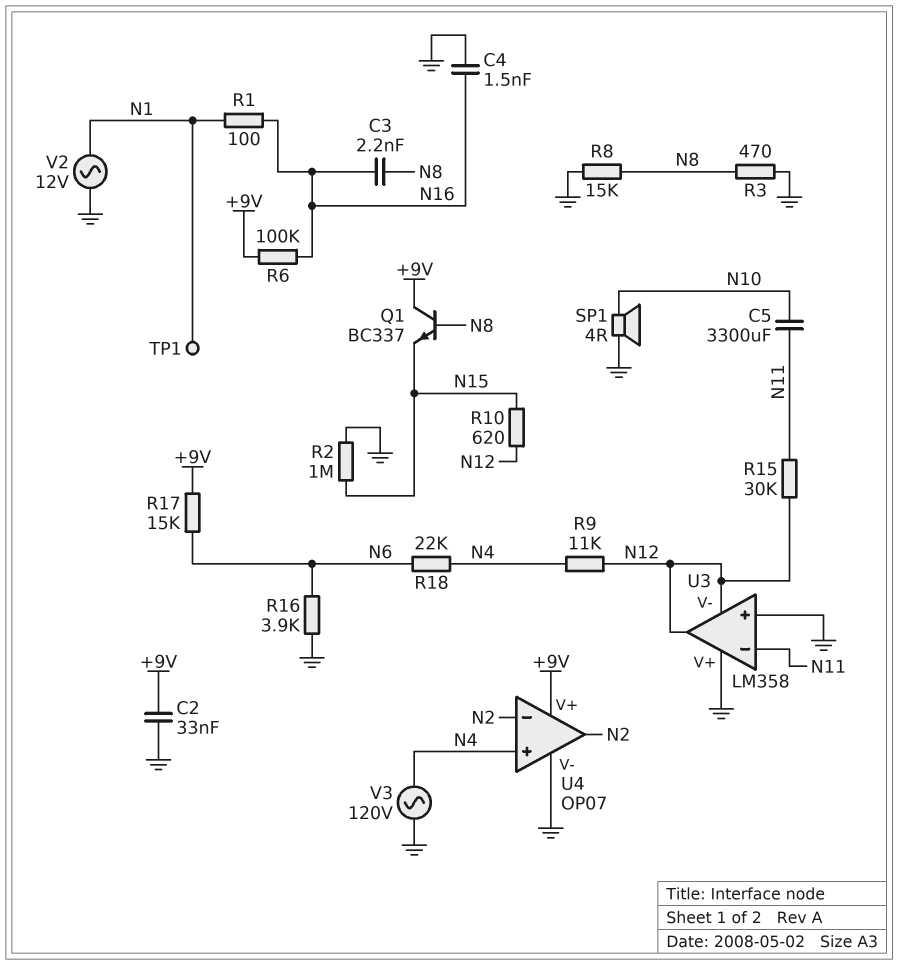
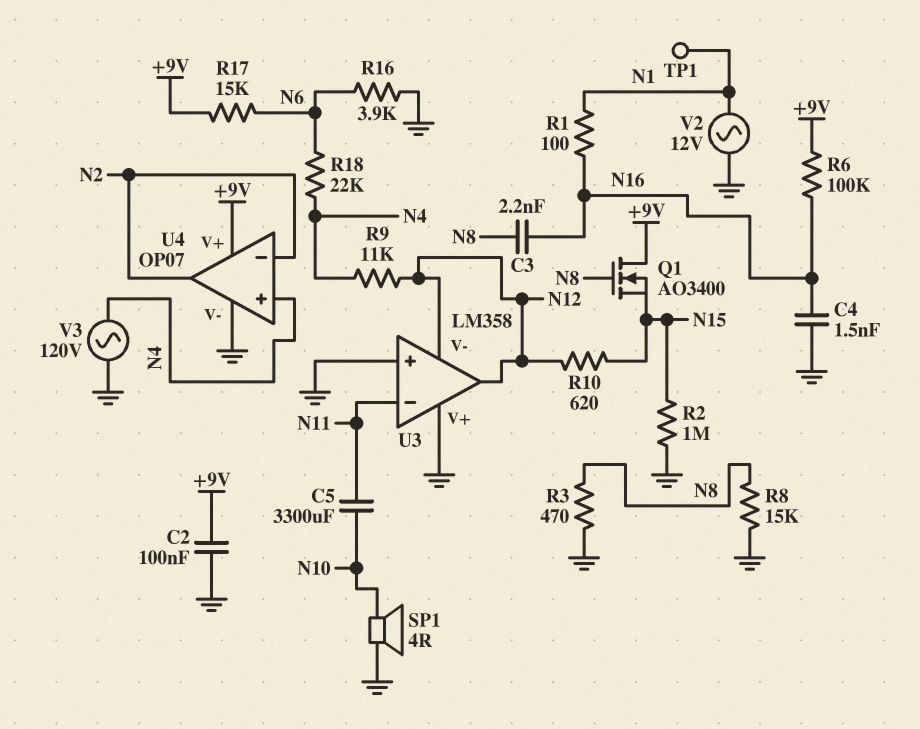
C2: 33nF (+9V, GND) -> 100nF (+9V, GND)
Q1: NPN BC337 (B N8, C +9V, E N15) -> NMOS AO3400 (G N8, D +9V, S N15)
R15: 30k (N11, N12) -> none

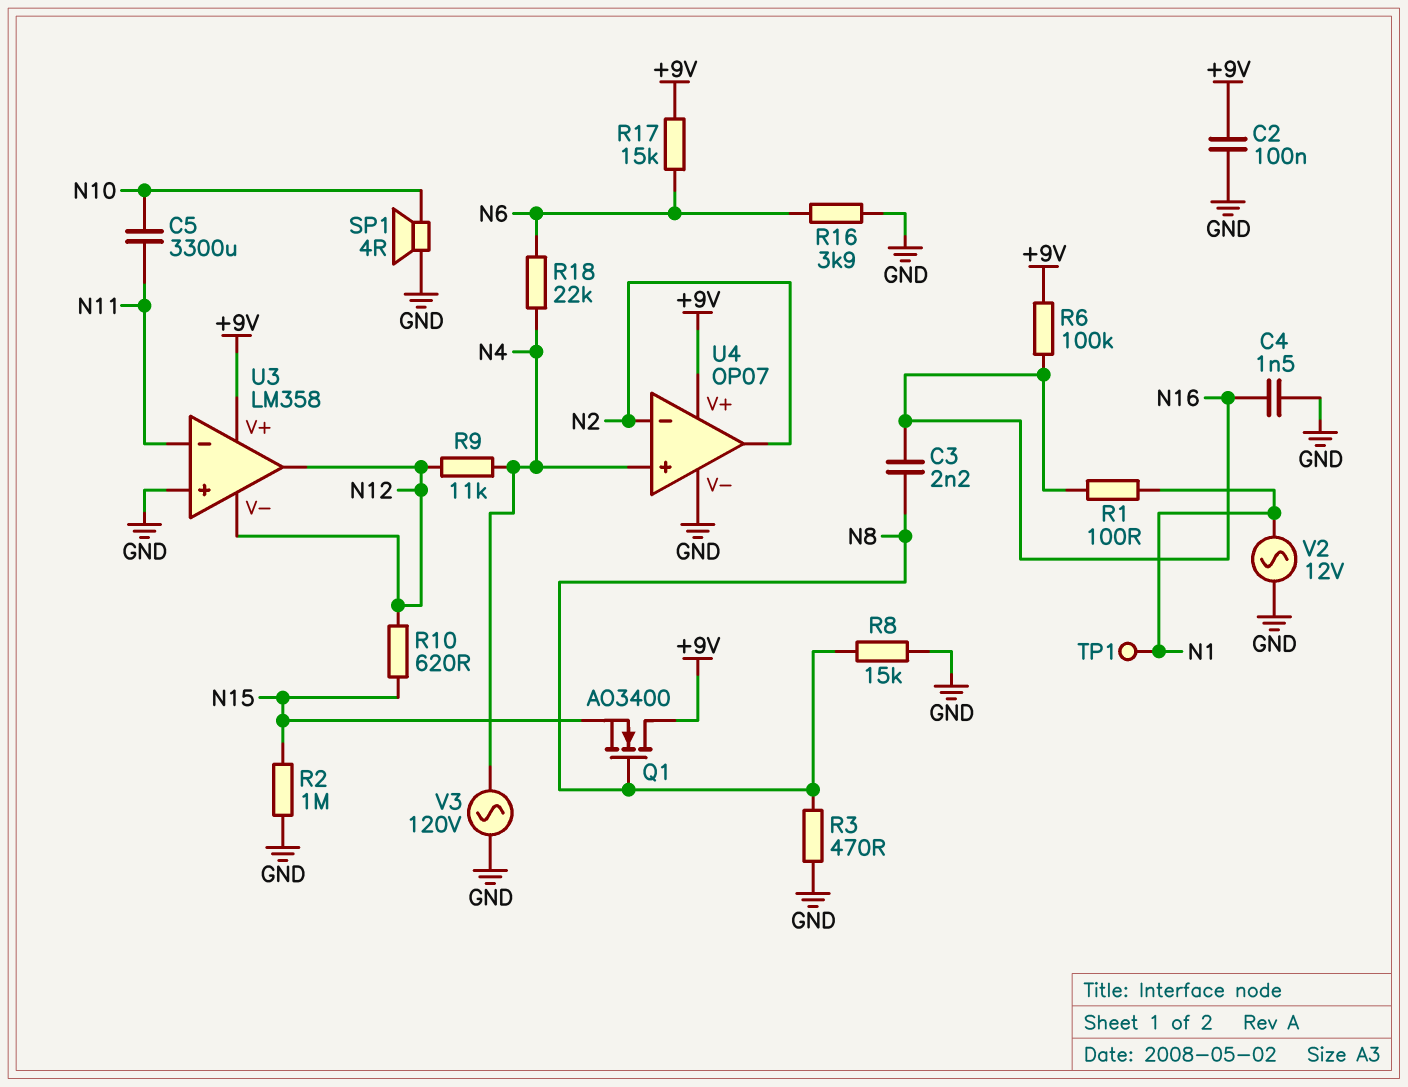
U3 pin V+: GND -> +9V

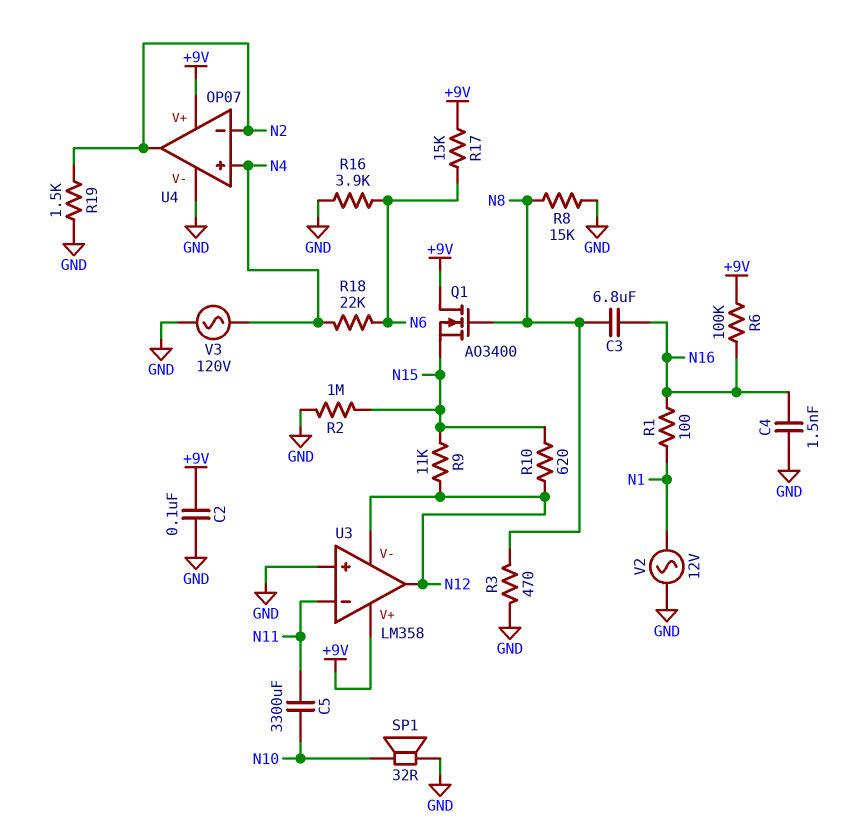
C3: 2.2nF (N8, N16) -> 6.8uF (N8, N16)
R9: 11k (N4, N12) -> 11k (N12, N15)
R19: none -> 1.5k (GND, N2)
SP1: speaker 4R (GND, N10) -> speaker 32R (GND, N10)
TP1: test point (N1) -> none

